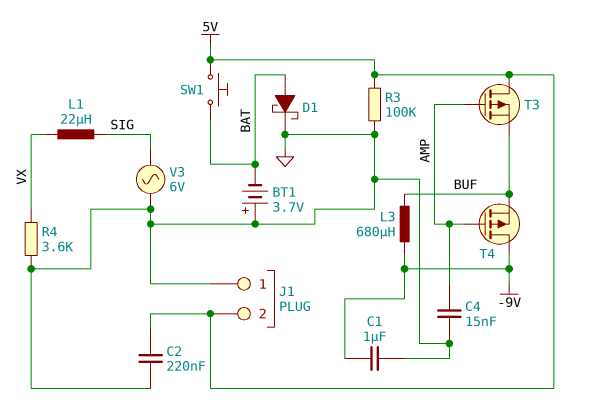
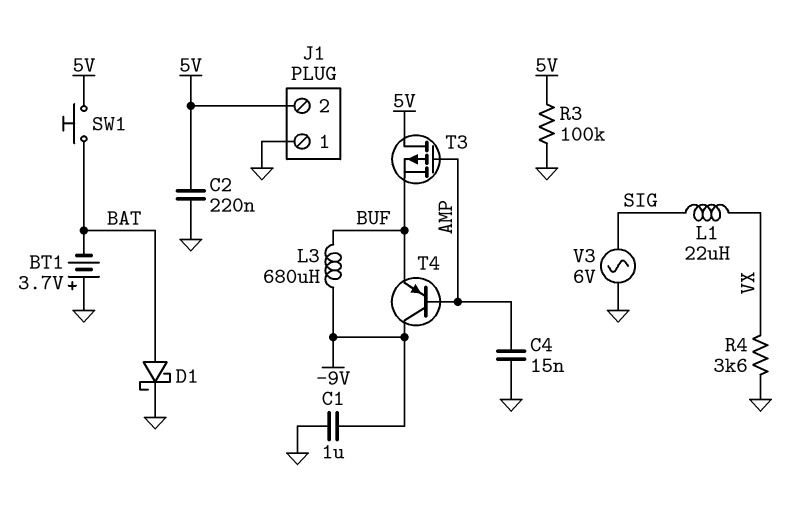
T4: PMOS (G AMP, D -9V, S BUF) -> PNP (B AMP, C -9V, E BUF)

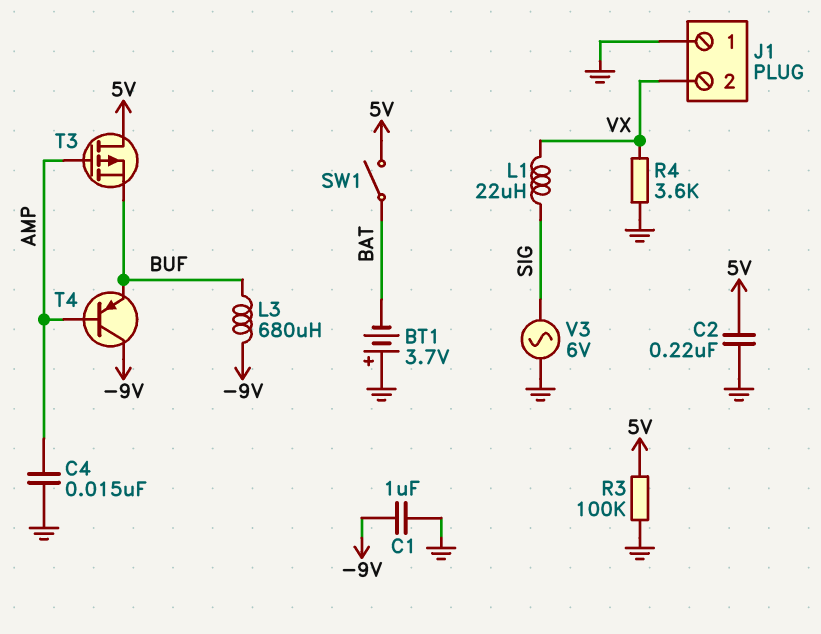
D1: schottky (A BAT, K GND) -> none
J1 pin 2: 5V -> VX
SW1: button (5V, BAT) -> switch (5V, BAT)

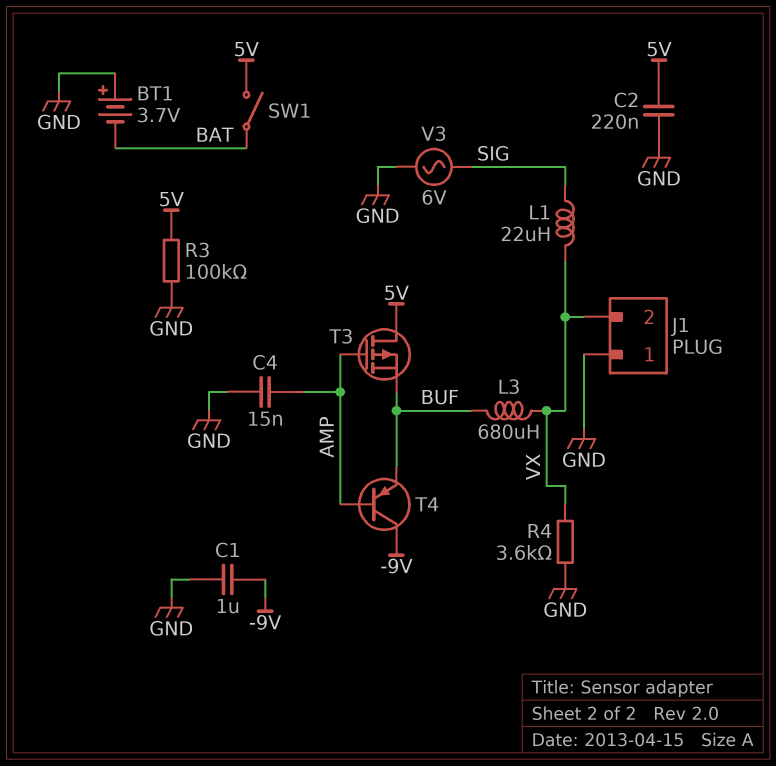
L3: 680uH (-9V, BUF) -> 680uH (BUF, VX)

